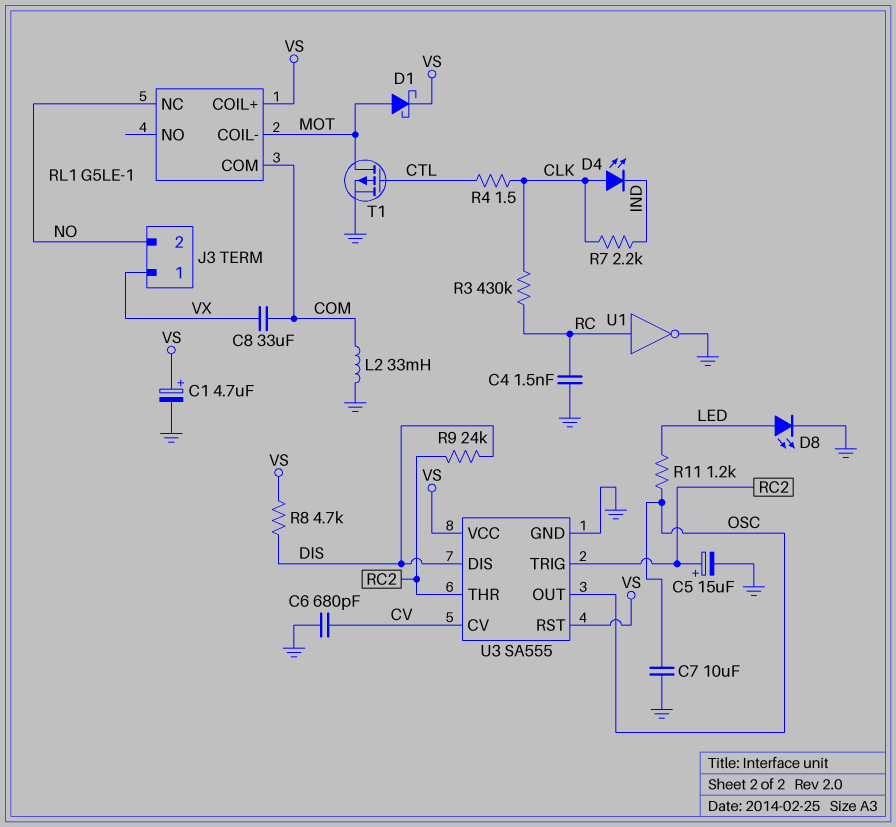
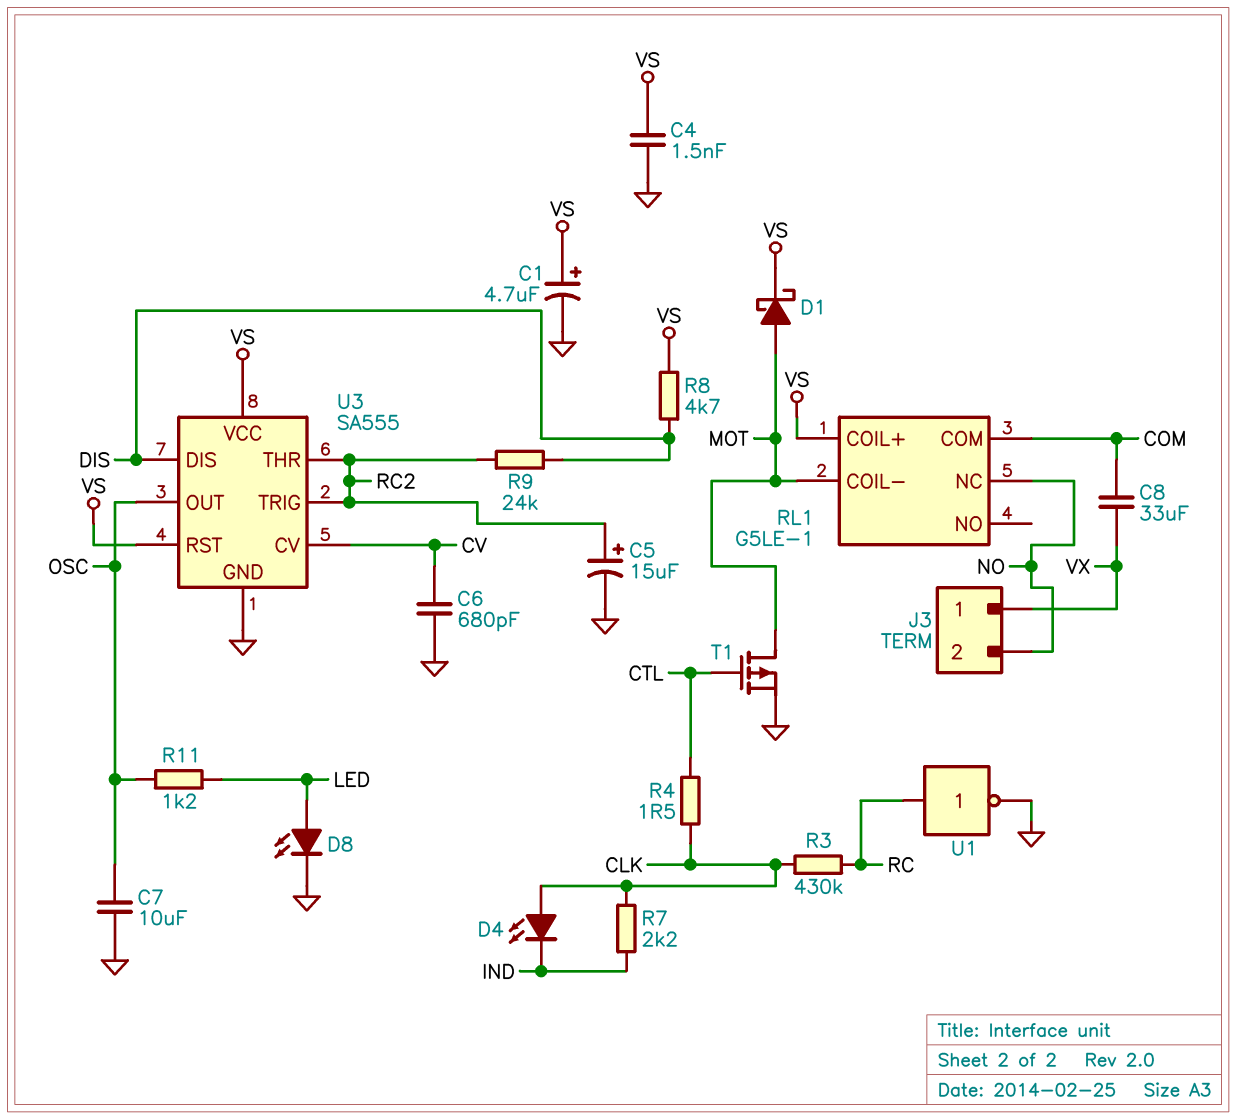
C4: 1.5nF (GND, RC) -> 1.5nF (GND, VS)
L2: 33mH (COM, GND) -> none

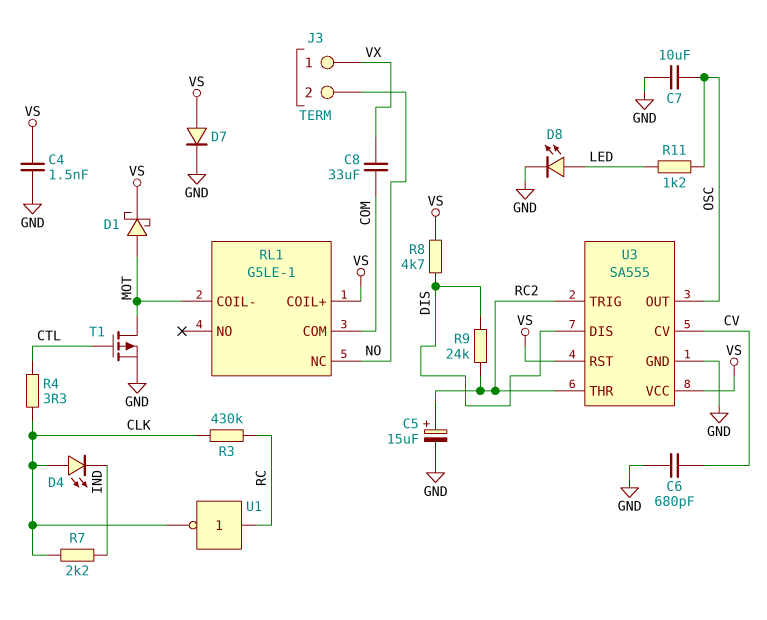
C1: 4.7uF (plus VS, minus GND) -> none
D7: none -> diode (A VS, K GND)
R4: 1.5 (CLK, CTL) -> 3.3 (CLK, CTL)
U1: NOT (in RC, out GND) -> NOT (in RC, out CLK)

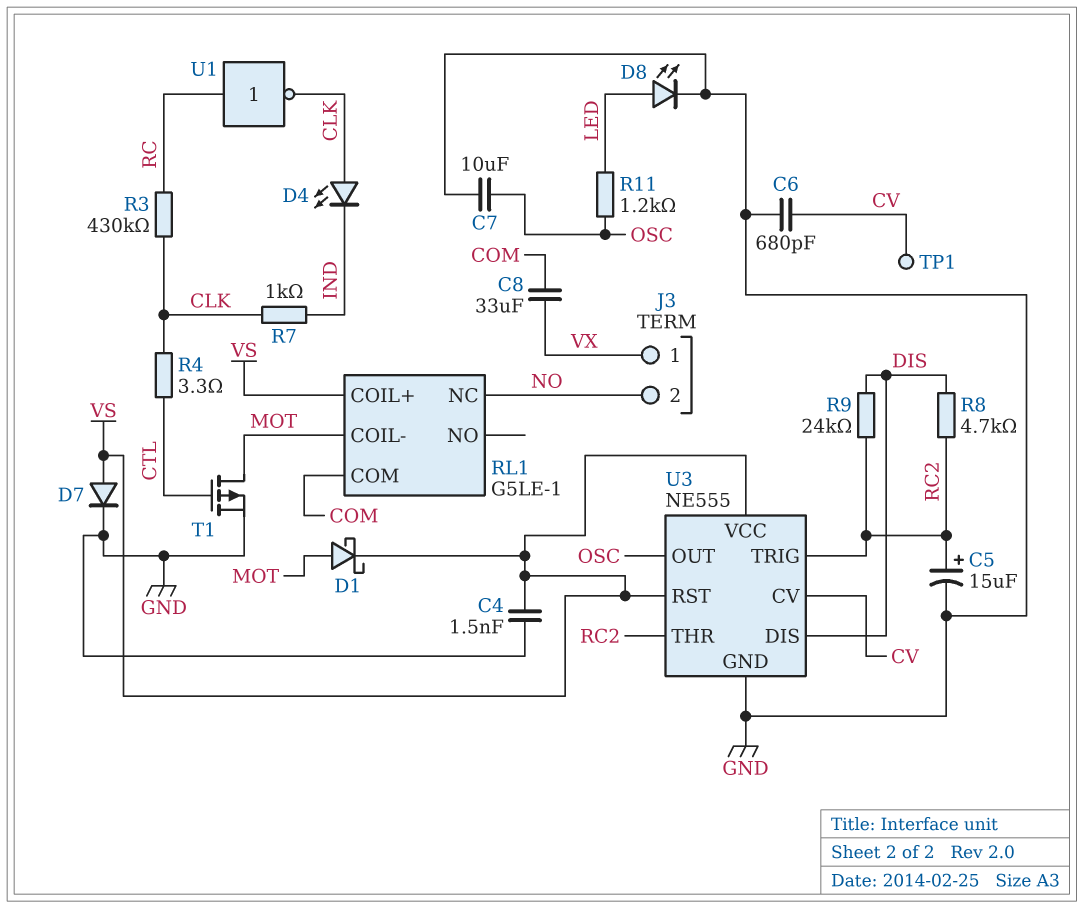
R7: 2.2k (CLK, IND) -> 1k (CLK, IND)
R8: 4.7k (DIS, VS) -> 4.7k (DIS, RC2)
TP1: none -> test point (CV)
U3: SA555 -> NE555

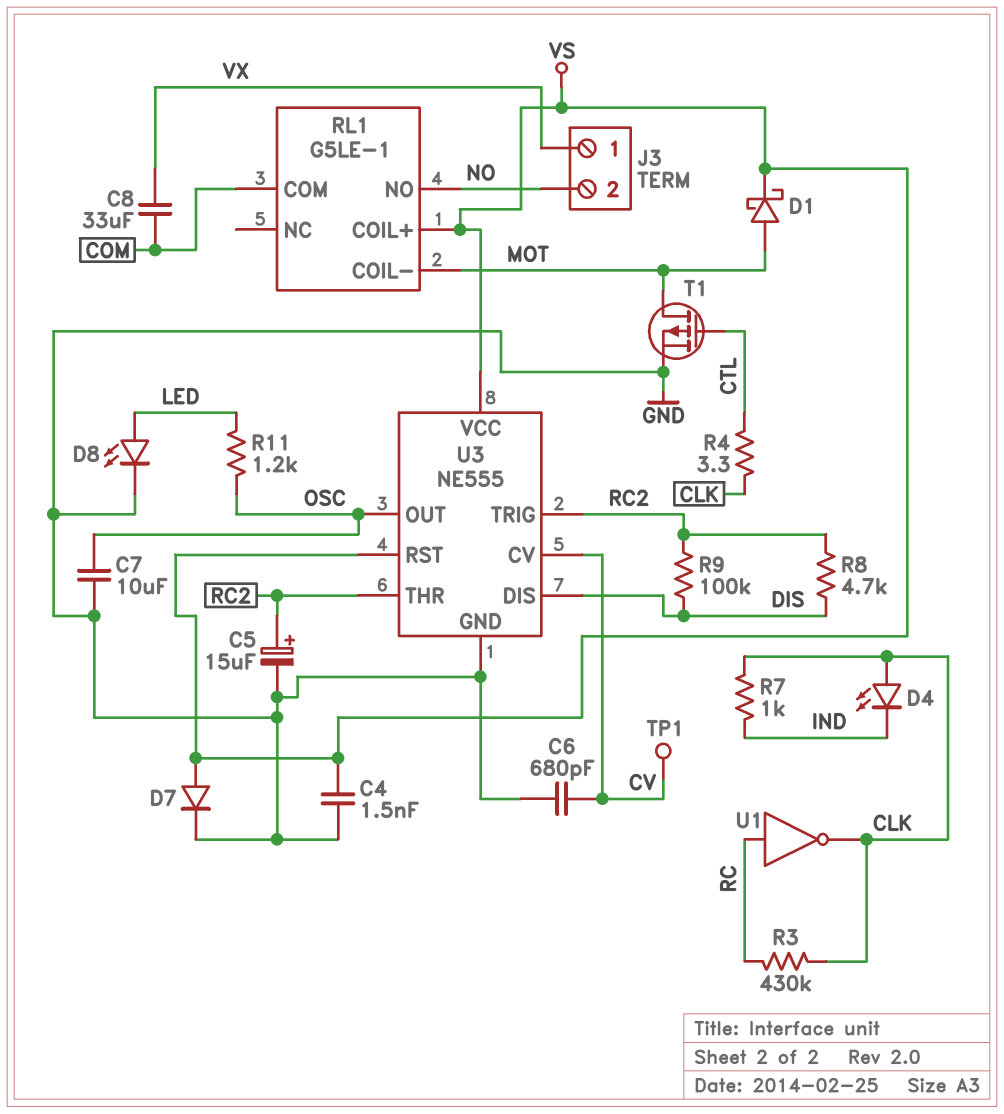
R9: 24k (DIS, RC2) -> 100k (DIS, RC2)
RL1 pin NC: NO -> none
RL1 pin NO: none -> NO

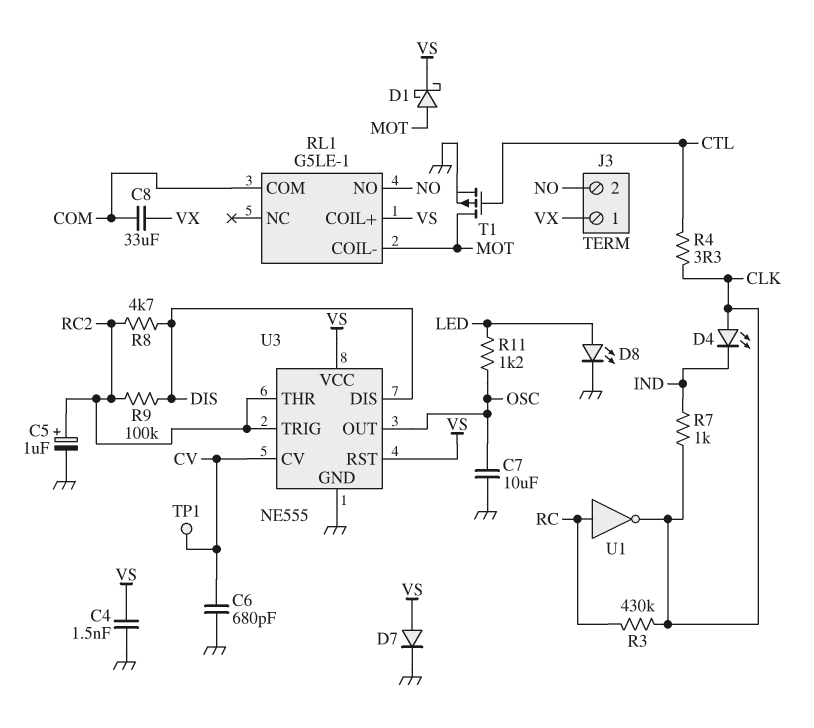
C5: 15uF (plus RC2, minus GND) -> 1uF (plus RC2, minus GND)

